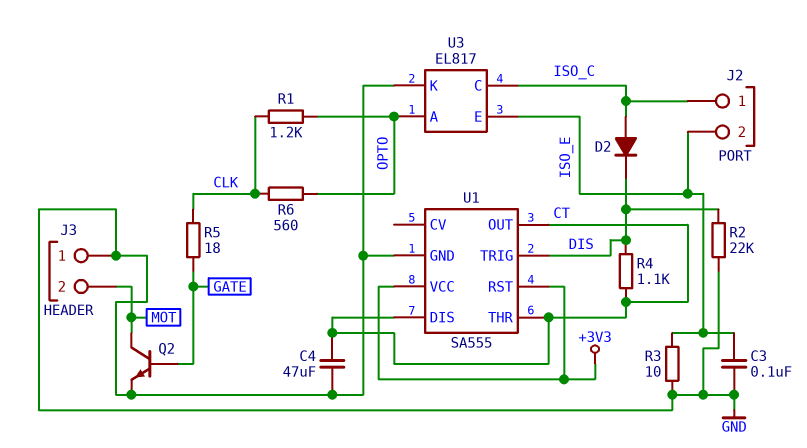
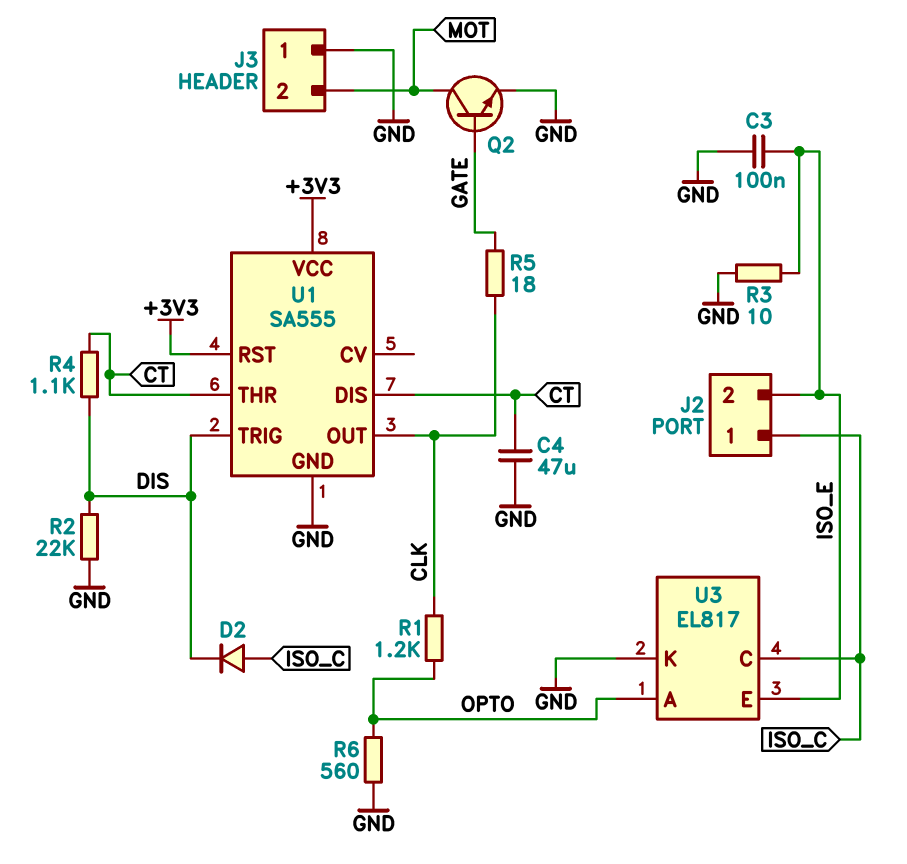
R6: 560 (CLK, OPTO) -> 560 (GND, OPTO)
U1 pin OUT: CT -> CLK

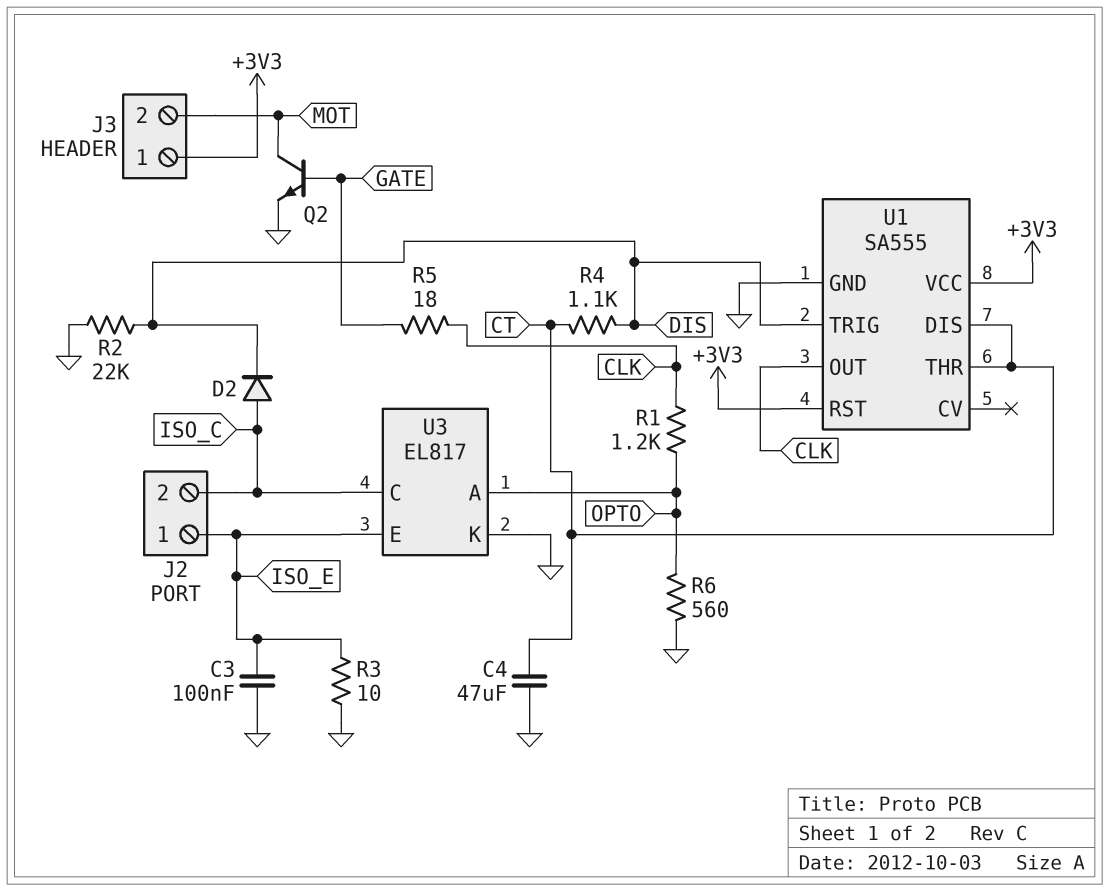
J2 pin 1: ISO_C -> ISO_E
J2 pin 2: ISO_E -> ISO_C
J3 pin 1: GND -> +3V3

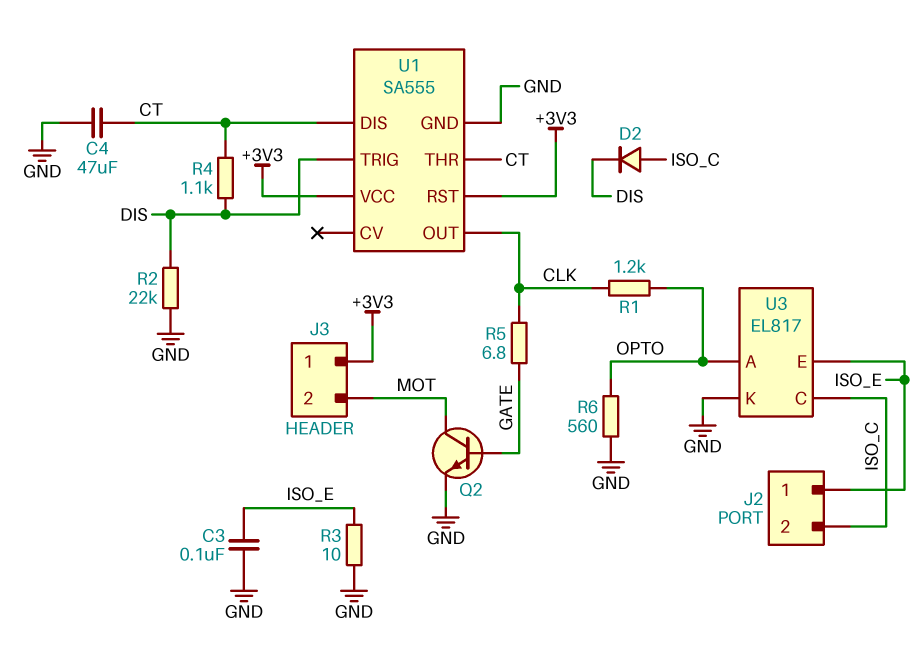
R5: 18 (CLK, GATE) -> 6.8 (CLK, GATE)

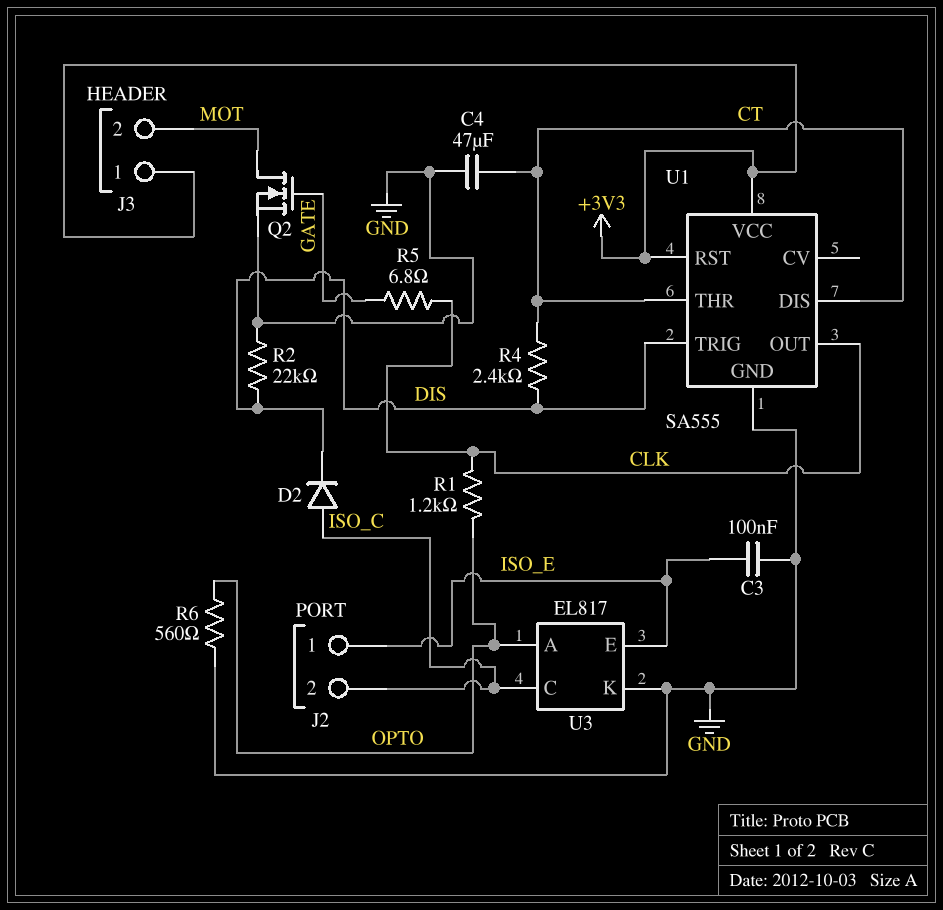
Q2: NPN (B GATE, C MOT, E GND) -> NMOS (G GATE, D MOT, S GND)
R3: 10 (GND, ISO_E) -> none
R4: 1.1k (CT, DIS) -> 2.4k (CT, DIS)

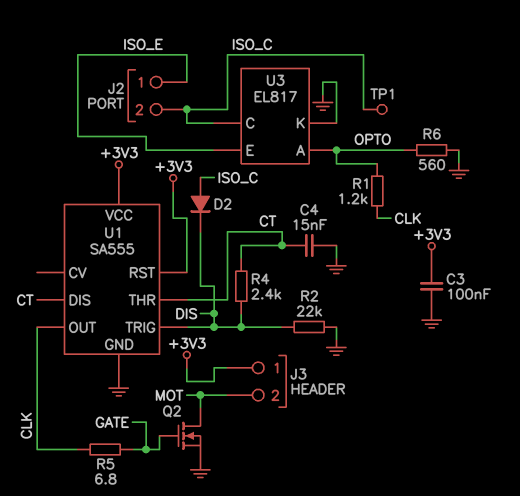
C3: 100nF (GND, ISO_E) -> 100nF (+3V3, GND)
C4: 47uF (CT, GND) -> 15nF (CT, GND)
TP1: none -> test point (ISO_C)

